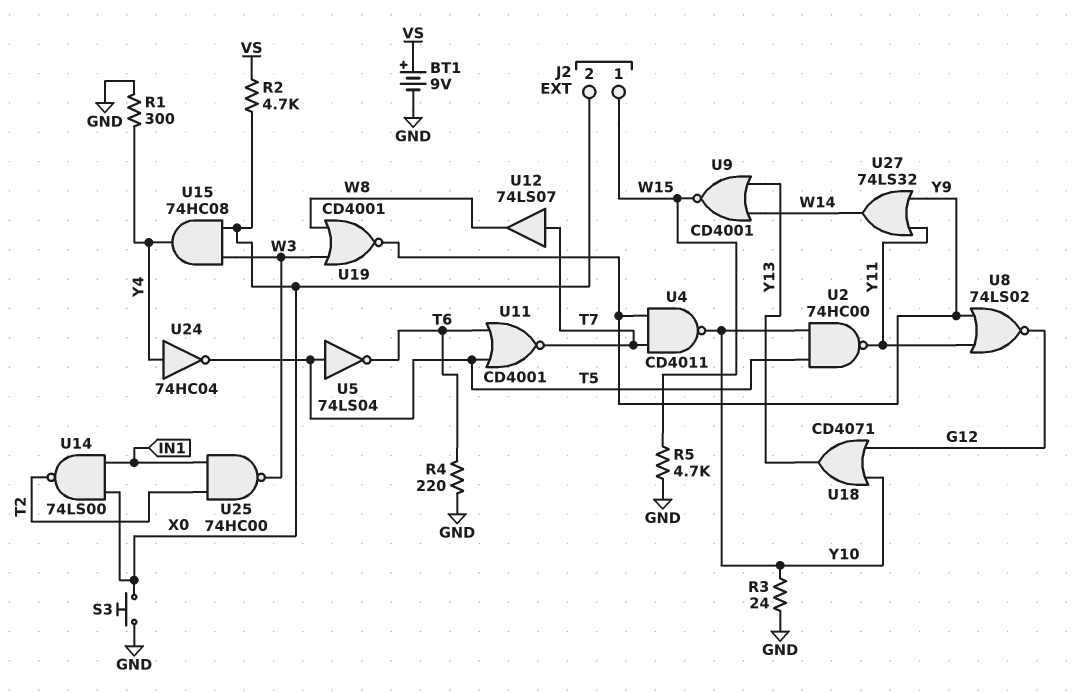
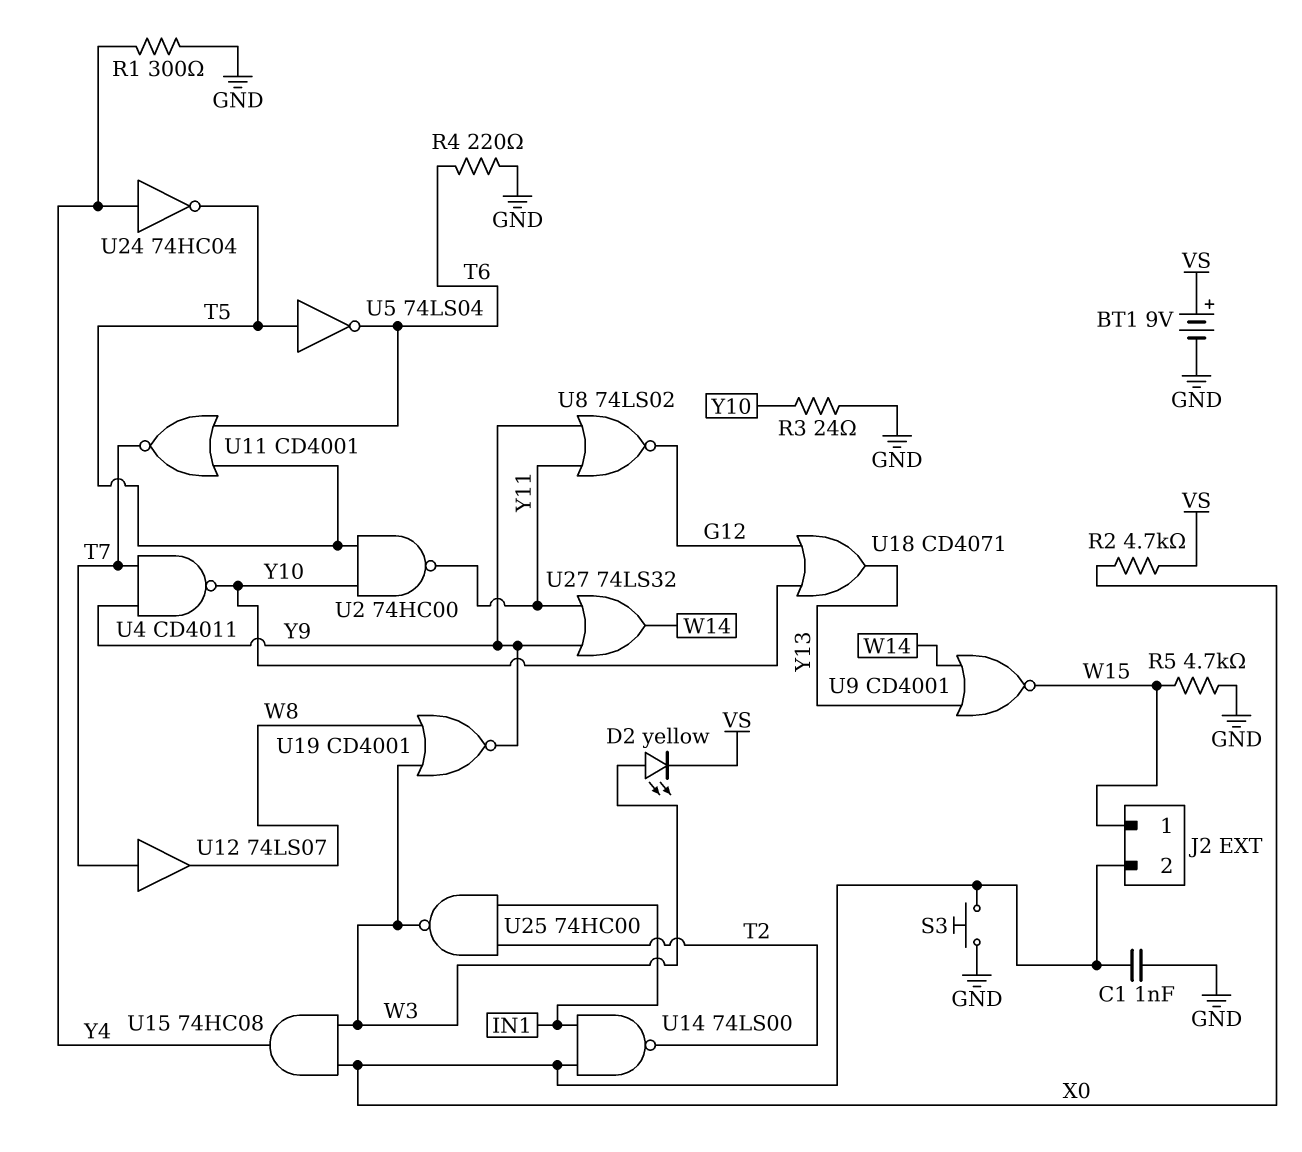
C1: none -> 1nF (GND, X0)
D2: none -> LED yellow (A W3, K VS)

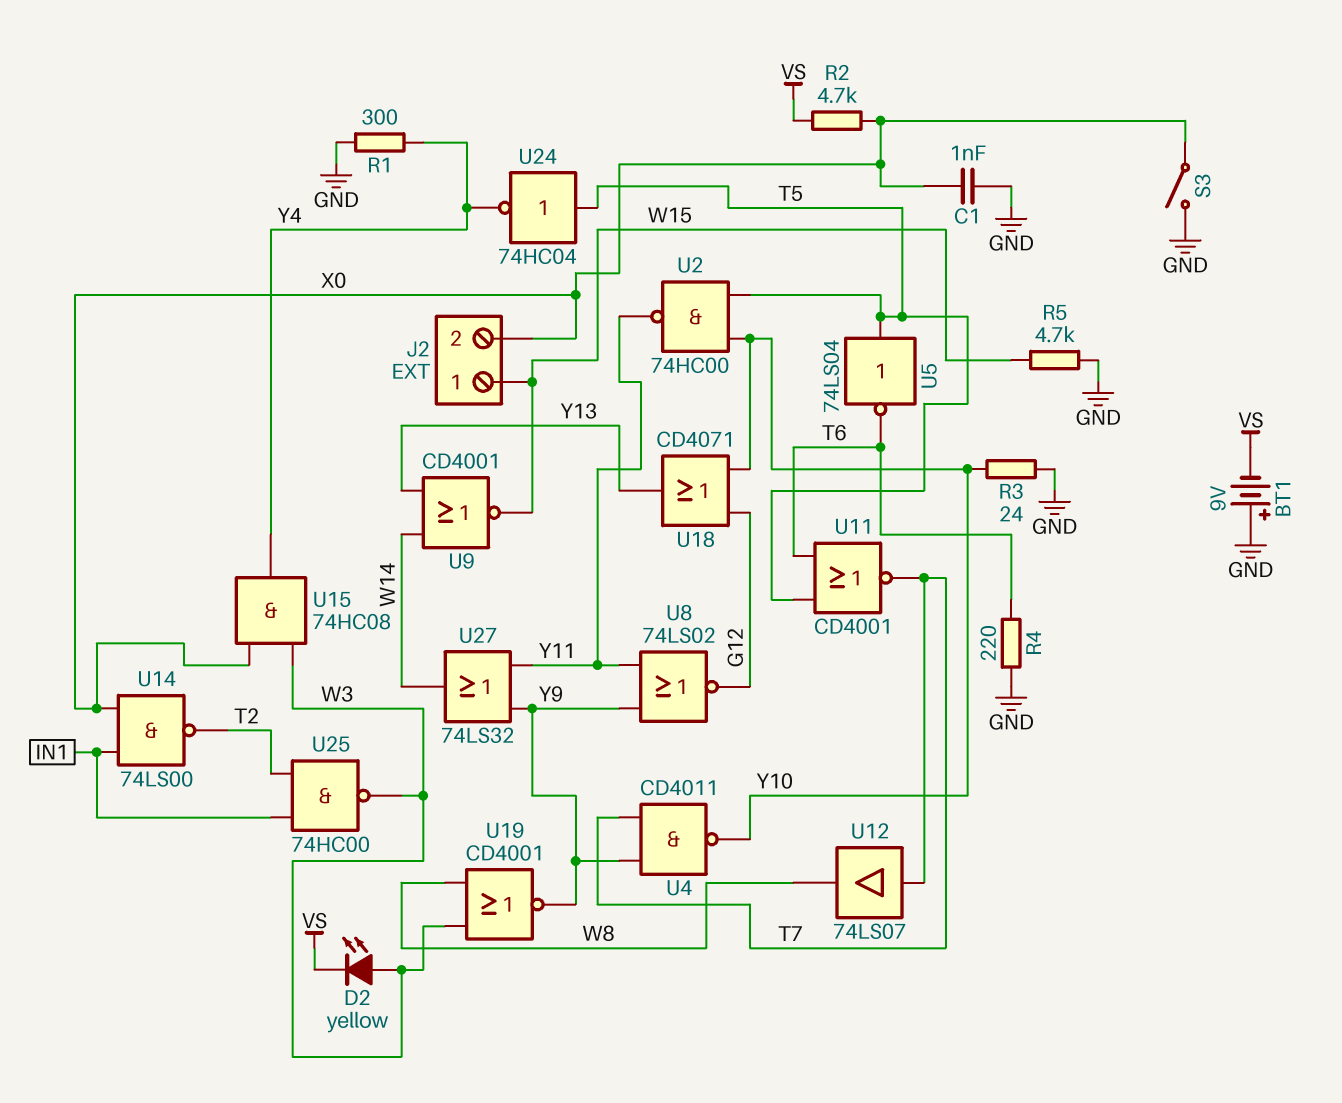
BT1: 9V (plus VS, minus GND) -> 9V (plus GND, minus VS)
S3: button (GND, X0) -> switch (GND, X0)
U24: NOT 74HC04 (in Y4, out T5) -> NOT 74HC04 (in T5, out Y4)

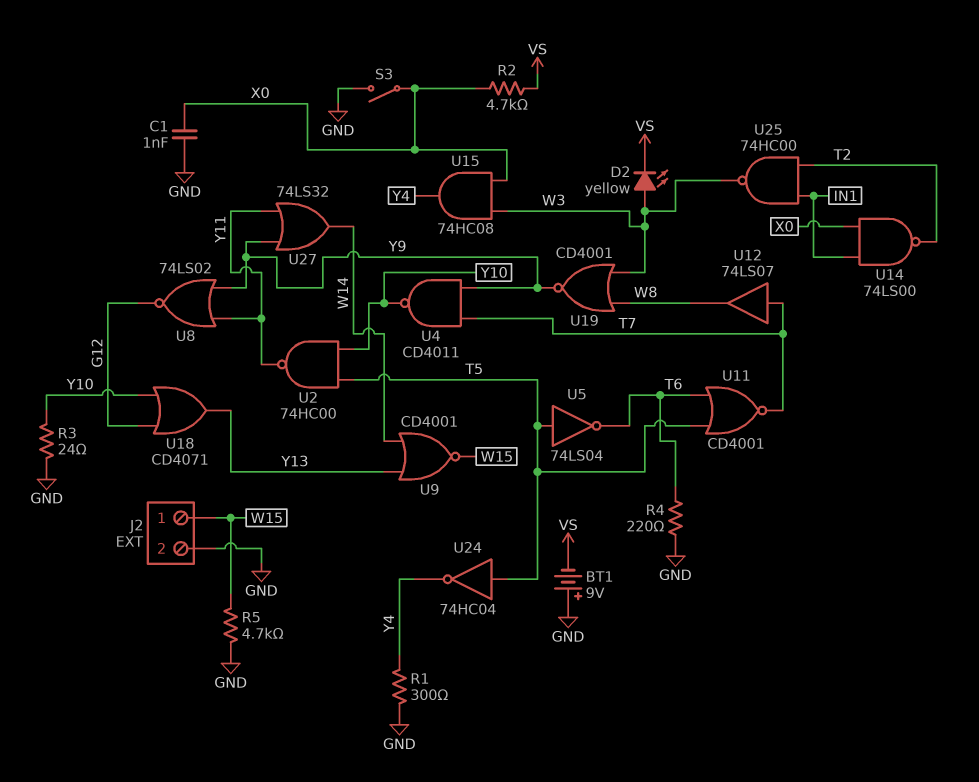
J2 pin 2: X0 -> GND

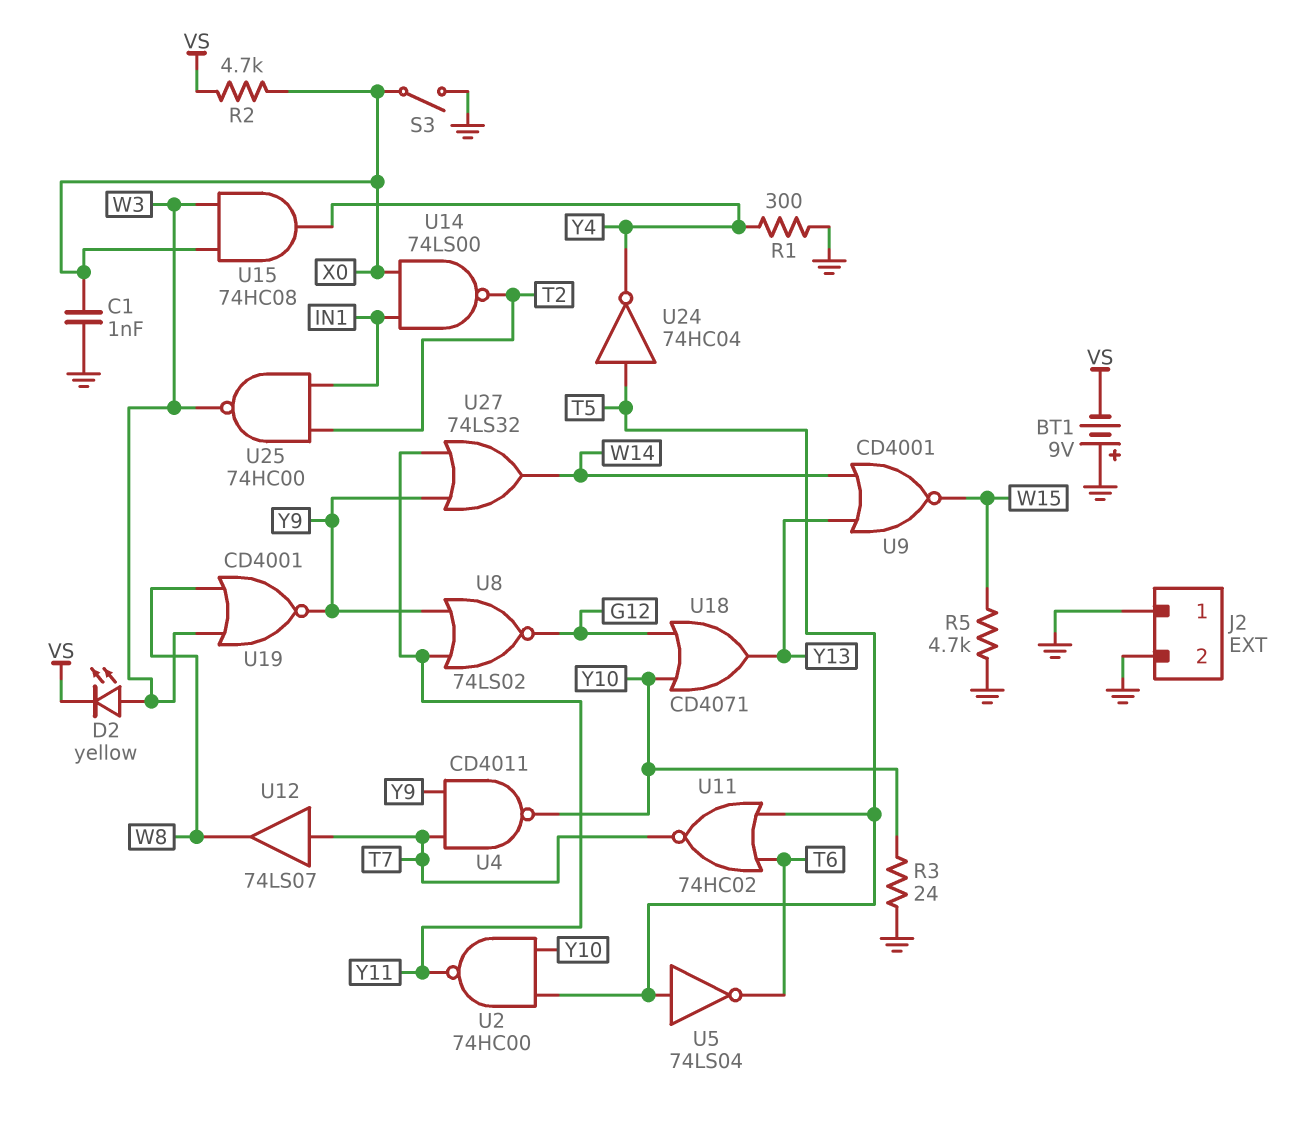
J2 pin 1: W15 -> GND
R4: 220 (GND, T6) -> none
U11: NOR CD4001 (in T5, in T6, out T7) -> NOR 74HC02 (in T5, in T6, out T7)

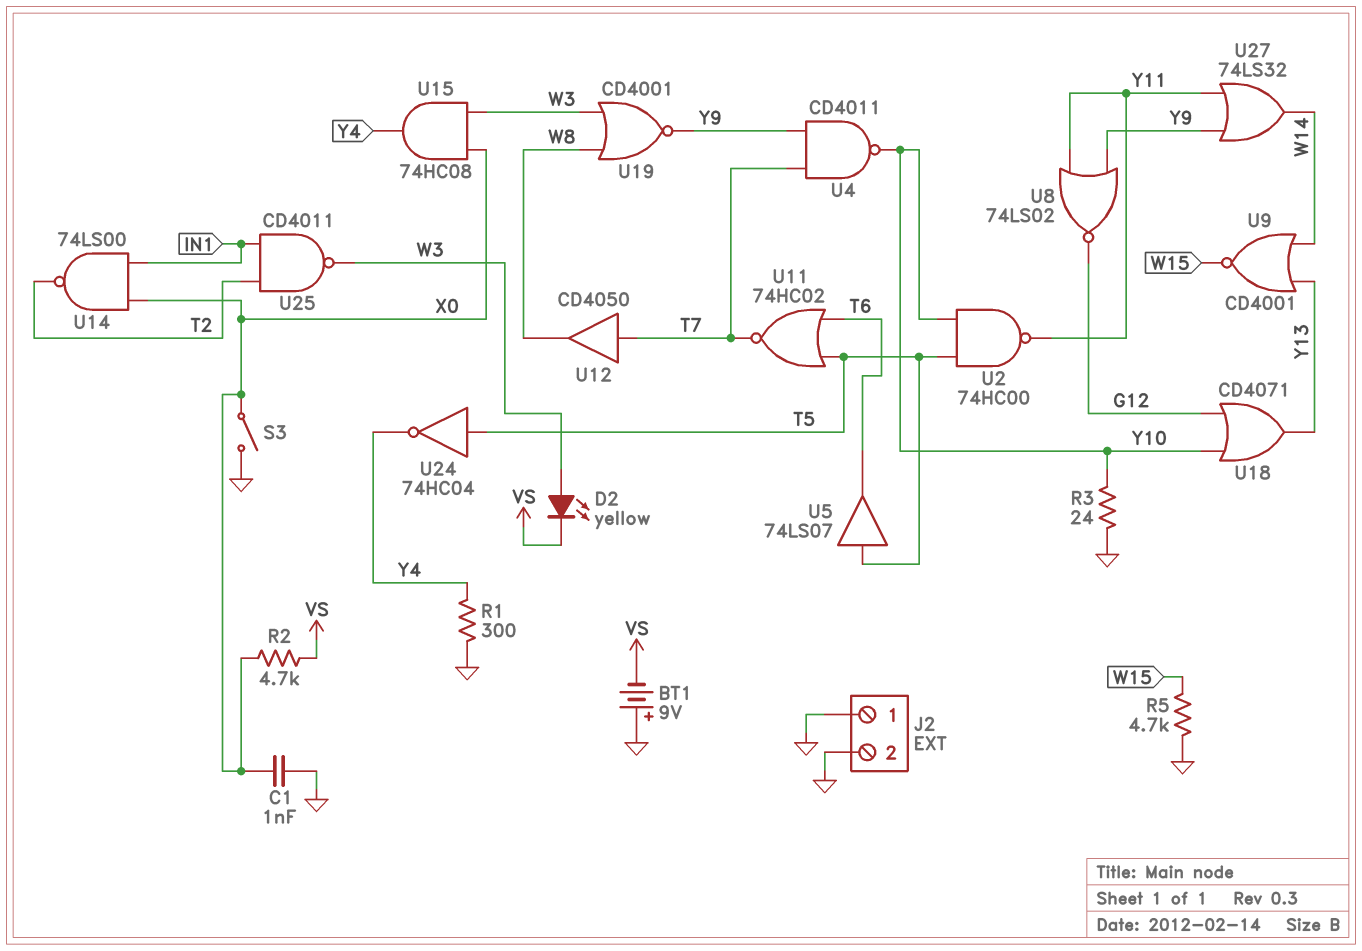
U5: NOT 74LS04 (in T5, out T6) -> buffer 74LS07 (in T5, out T6)
U12: buffer 74LS07 (in T7, out W8) -> buffer CD4050 (in T7, out W8)
U25: NAND 74HC00 (in IN1, in T2, out W3) -> NAND CD4011 (in IN1, in T2, out W3)

